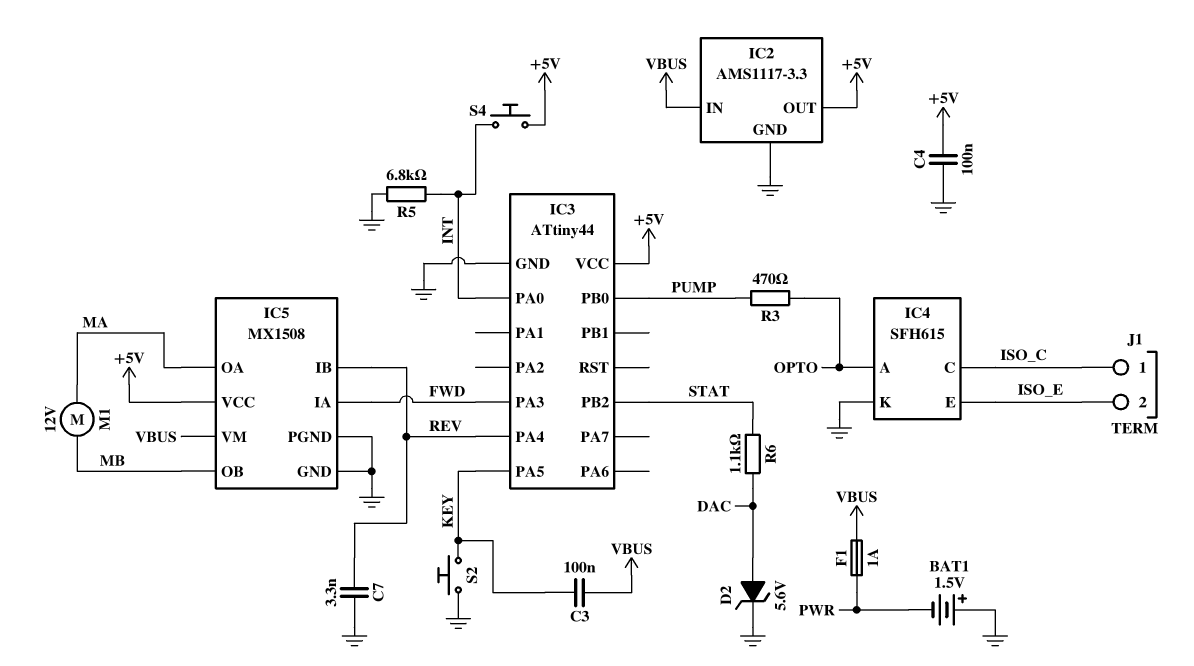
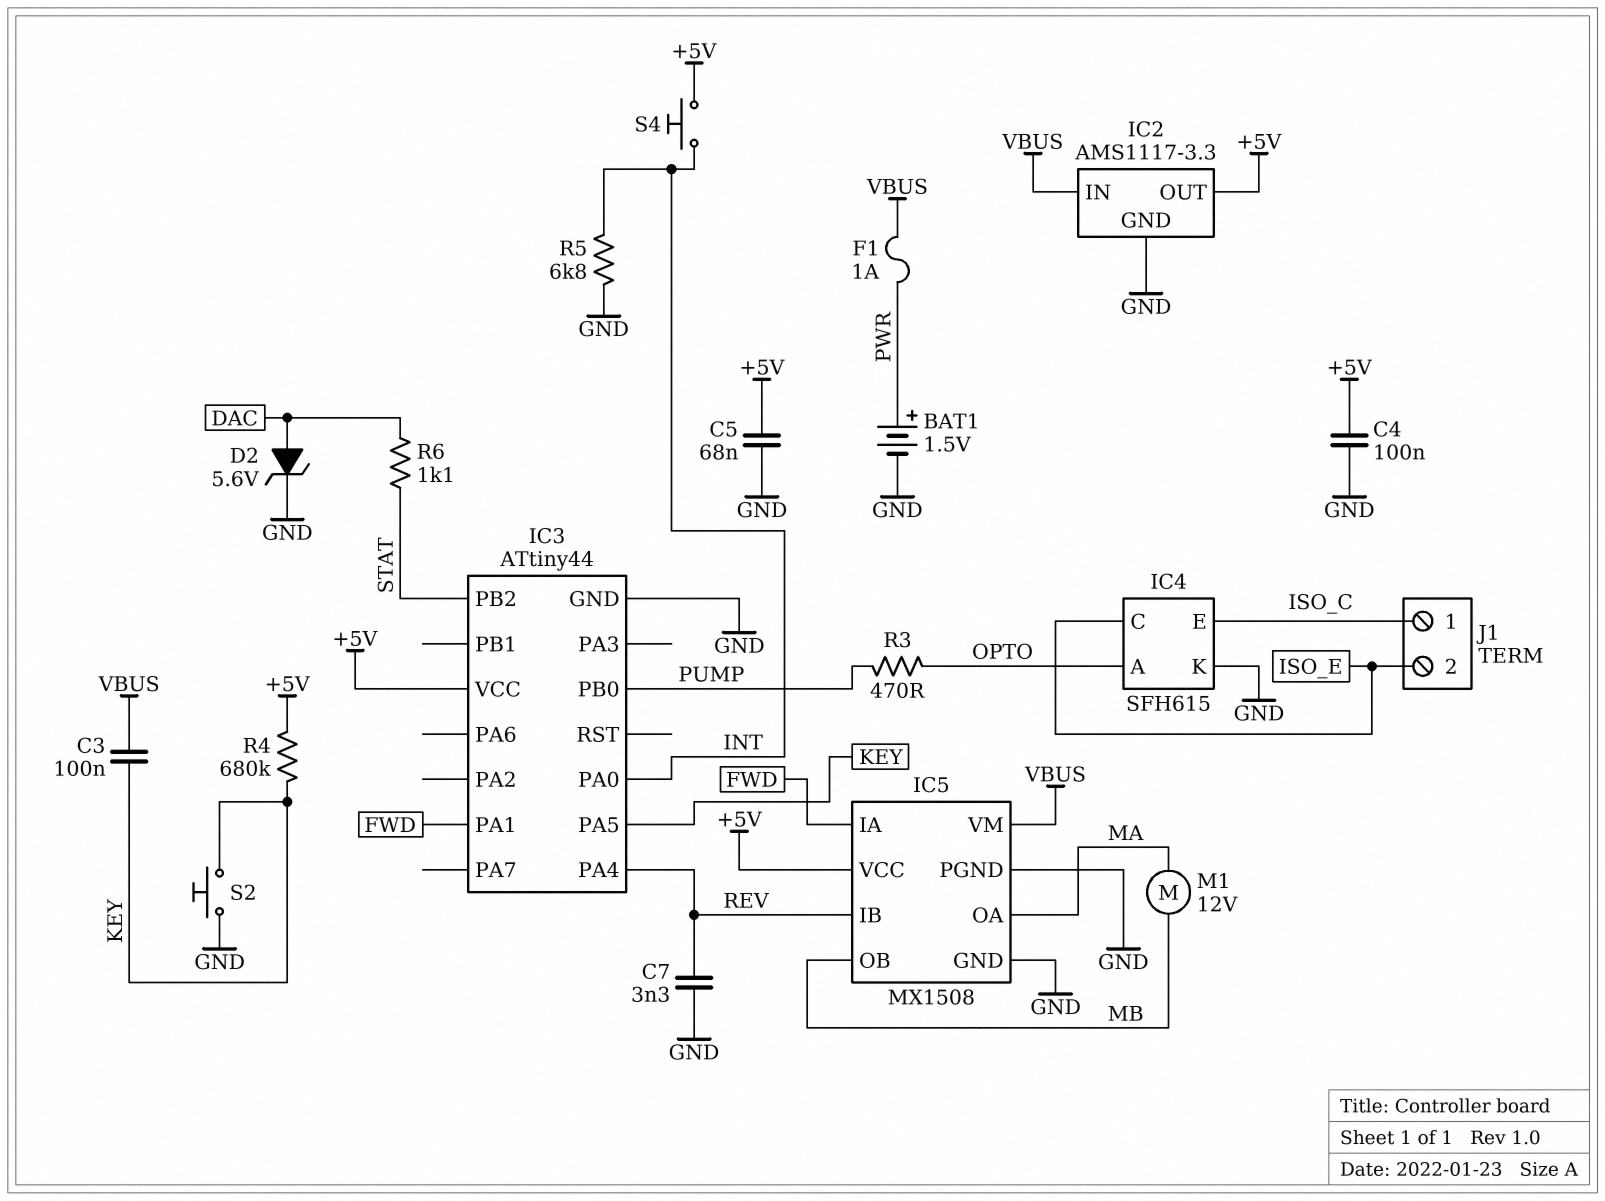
BAT1: 1.5V (plus GND, minus PWR) -> 1.5V (plus PWR, minus GND)
C5: none -> 68nF (+5V, GND)
IC3 pin PA1: none -> FWD
IC3 pin PA3: FWD -> none
IC4 pin C: ISO_C -> ISO_E
IC4 pin E: ISO_E -> ISO_C
R4: none -> 680k (+5V, KEY)

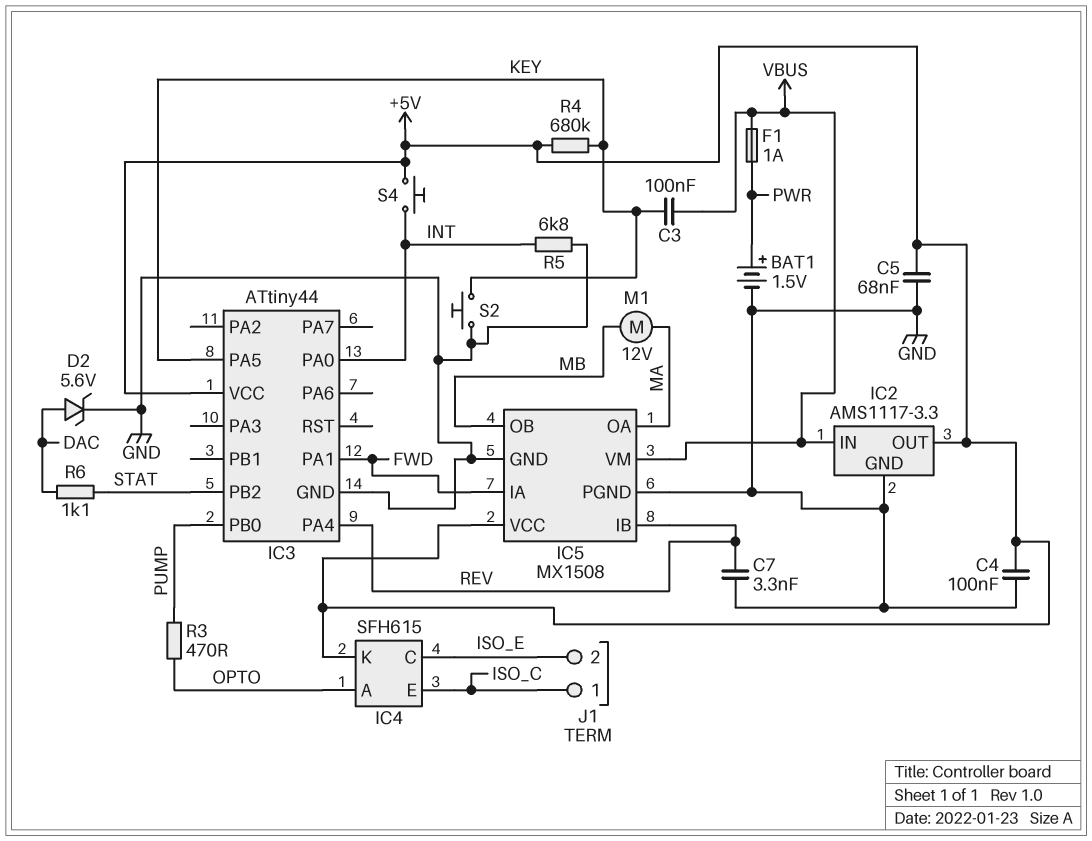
IC4 pin K: GND -> +5V

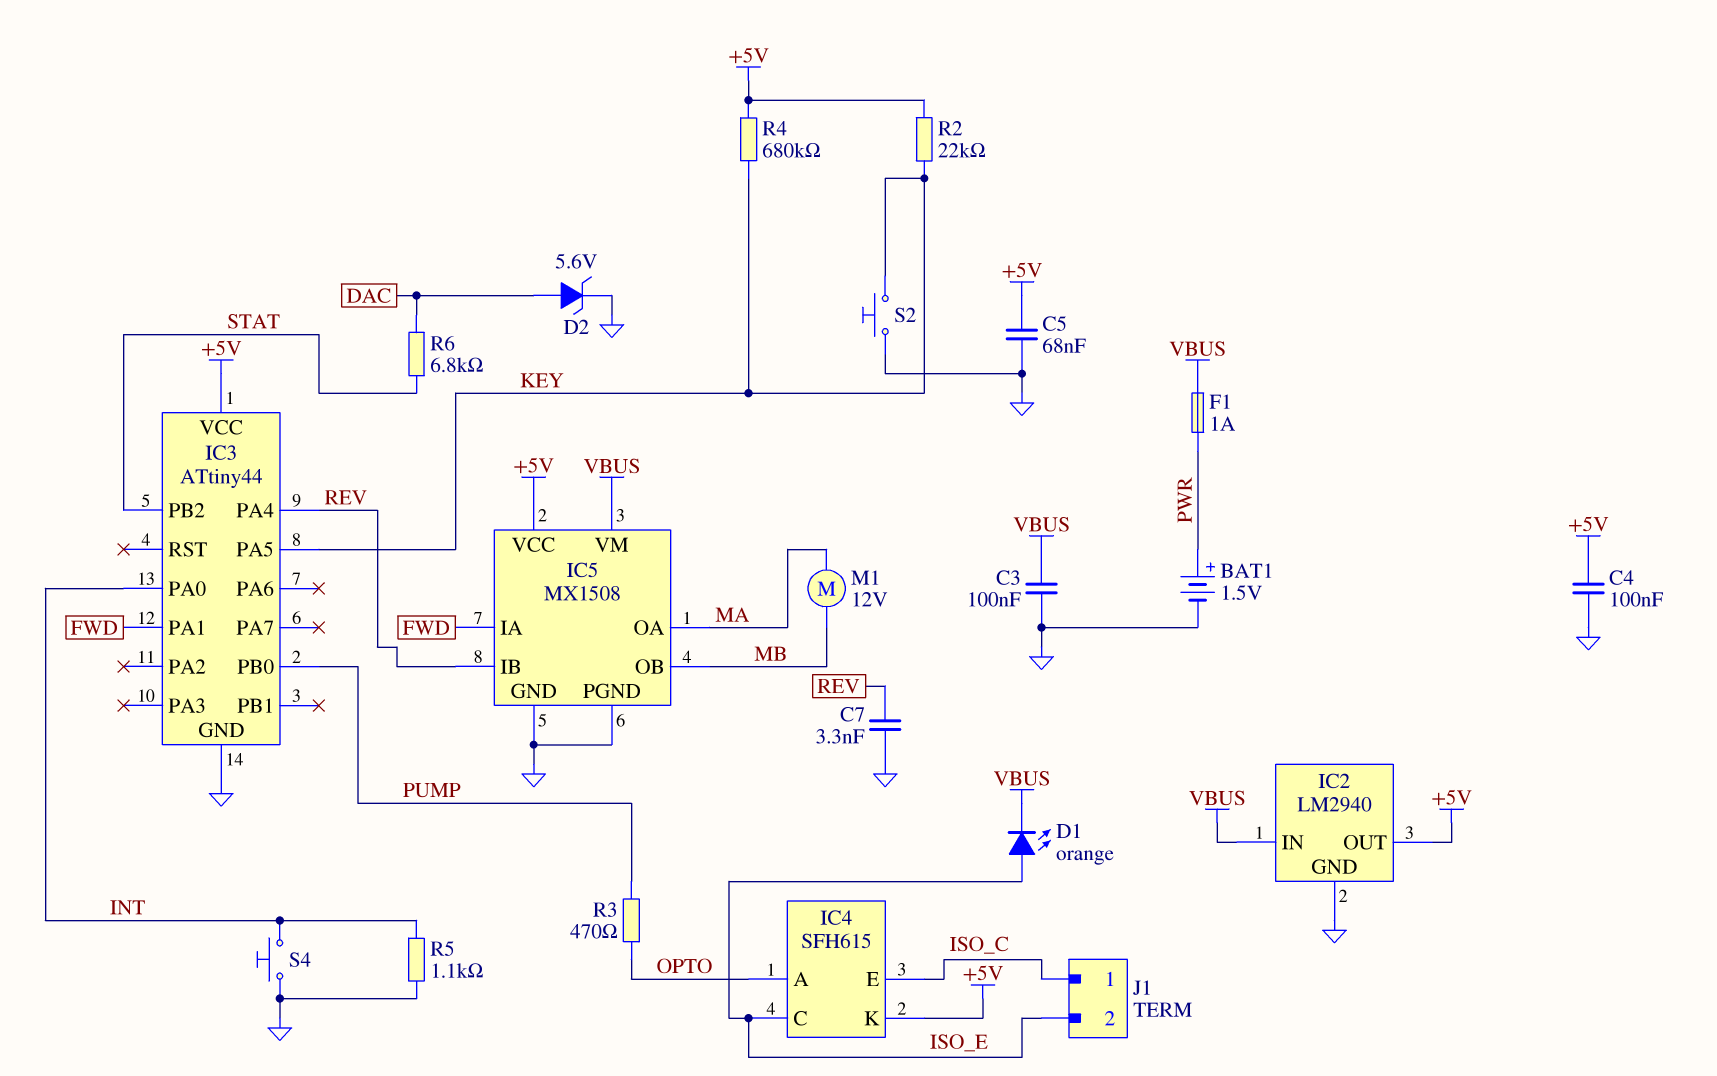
C3: 100nF (KEY, VBUS) -> 100nF (GND, VBUS)
D1: none -> LED orange (A ISO_E, K VBUS)
IC2: AMS1117-3.3 -> LM2940
R2: none -> 22k (+5V, KEY)
R5: 6.8k (GND, INT) -> 1.1k (GND, INT)
R6: 1.1k (DAC, STAT) -> 6.8k (DAC, STAT)
S4: button (+5V, INT) -> button (GND, INT)

